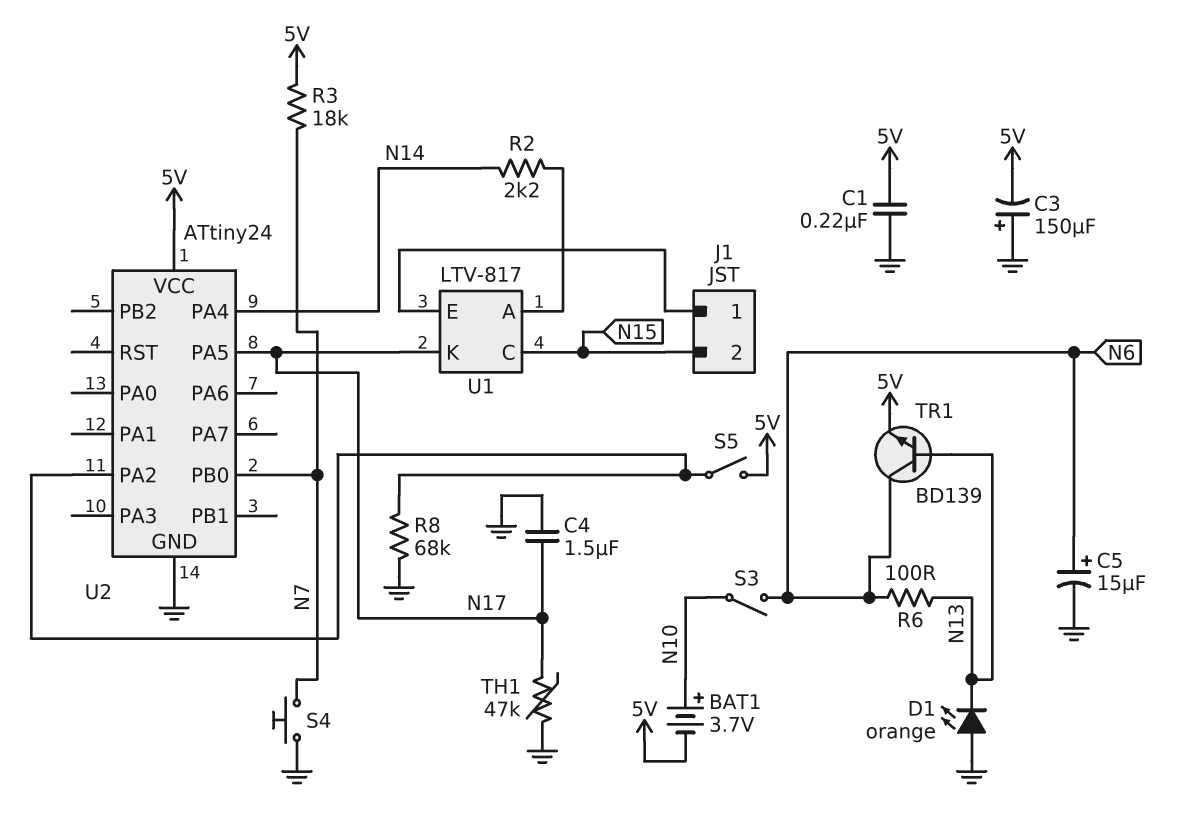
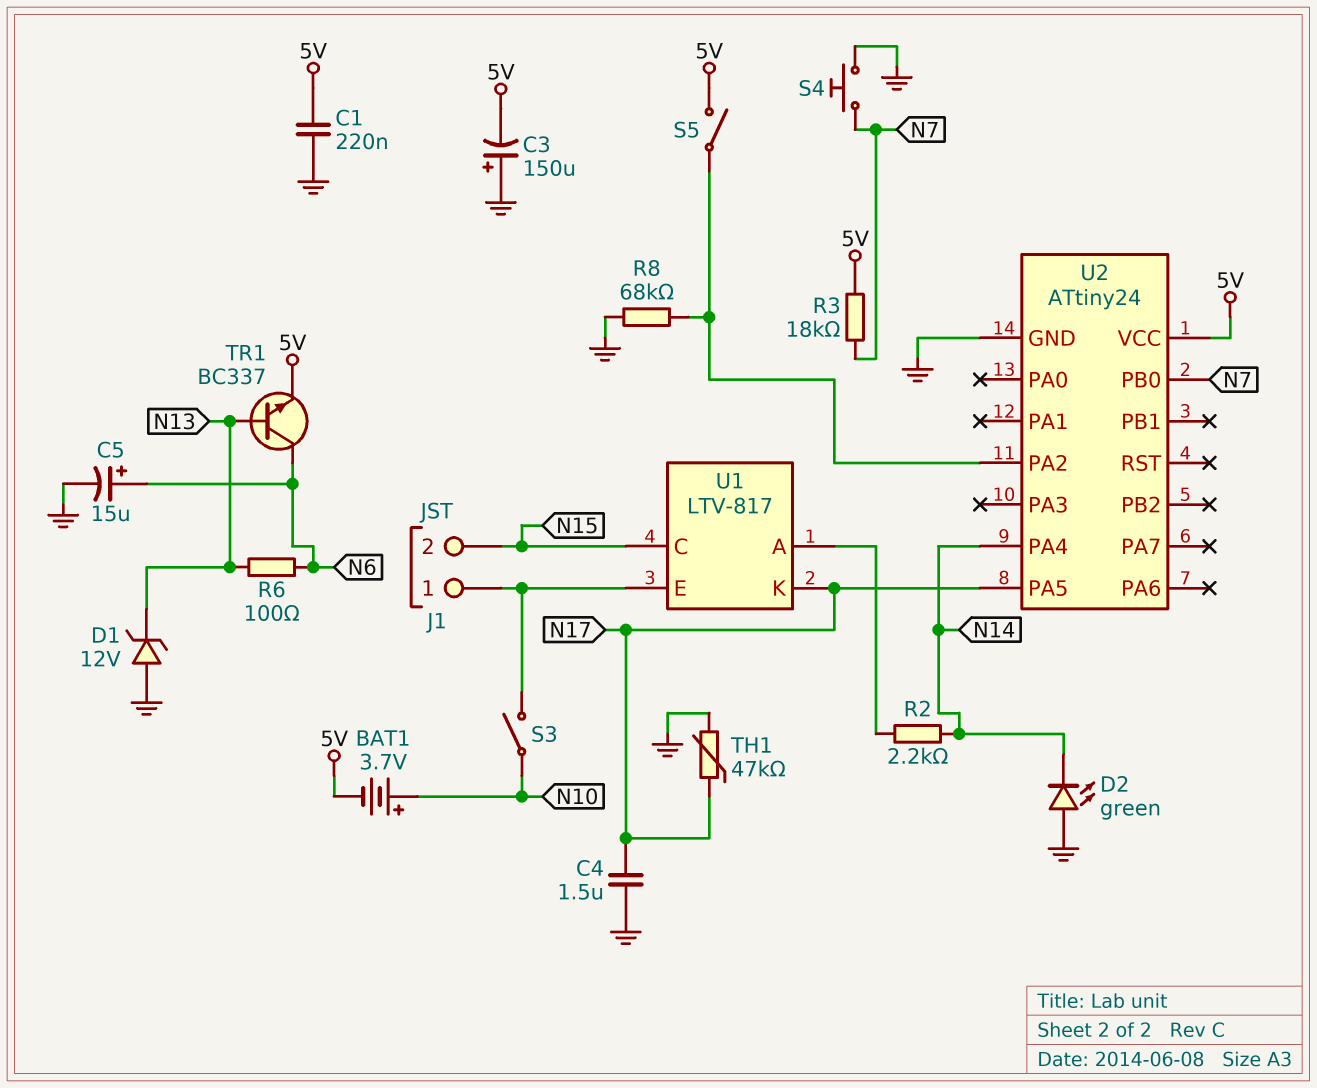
D1: LED orange (A GND, K N13) -> zener 12V (A GND, K N13)
D2: none -> LED green (A GND, K N14)
S3: switch (N6, N10) -> switch (J1/1, N10)
TR1: NPN BD139 (B N13, C N6, E 5V) -> NPN BC337 (B N13, C N6, E 5V)

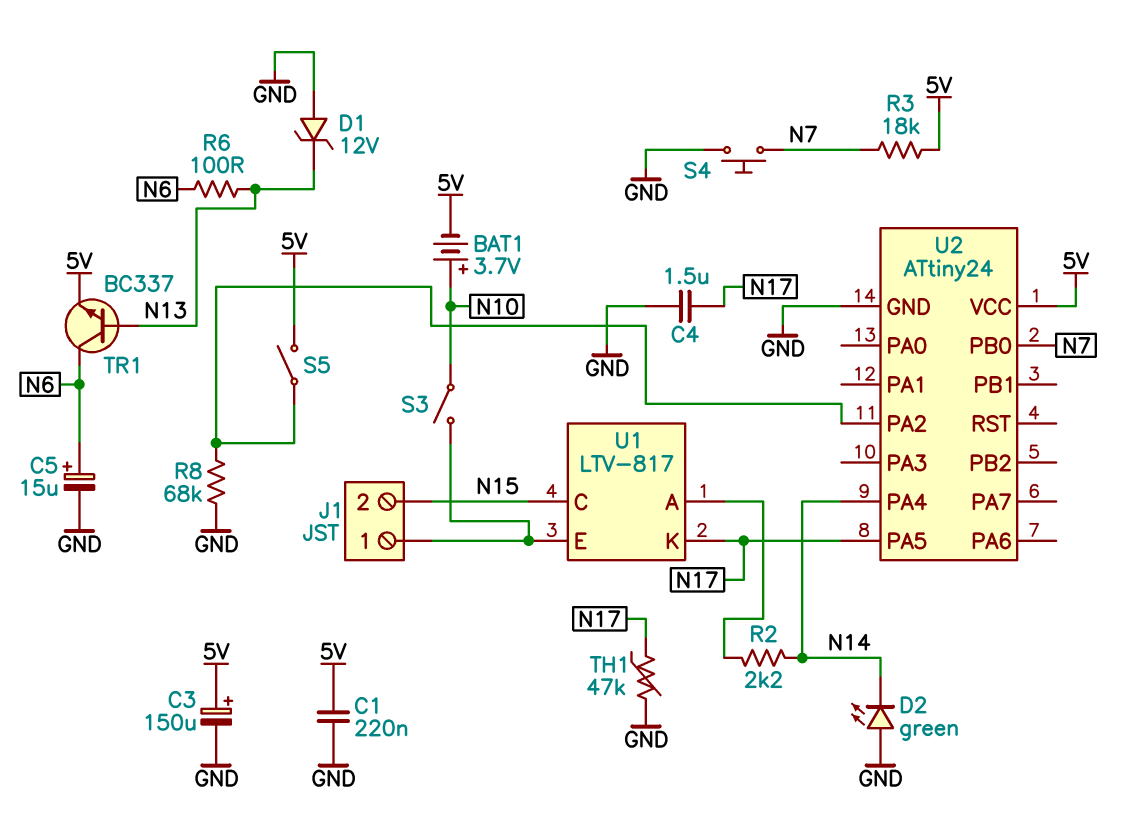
C3: 150uF (plus GND, minus 5V) -> 150uF (plus 5V, minus GND)

